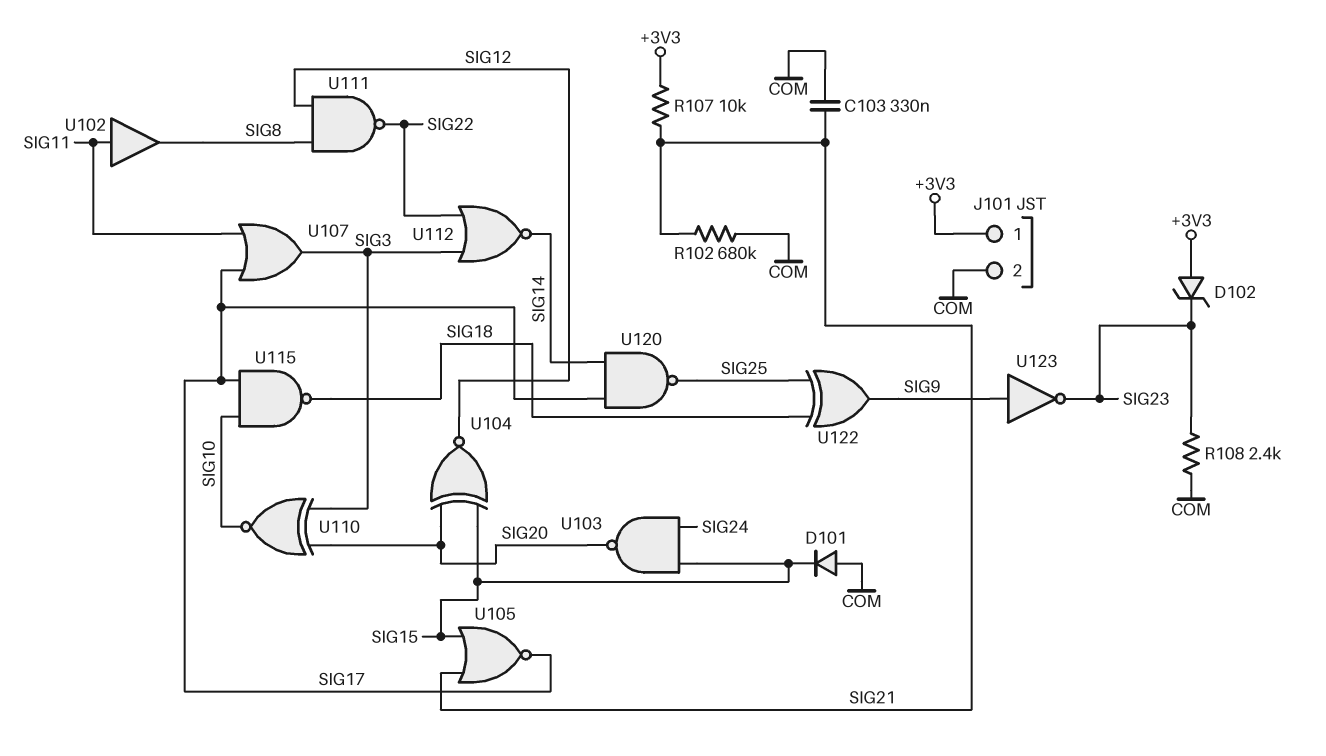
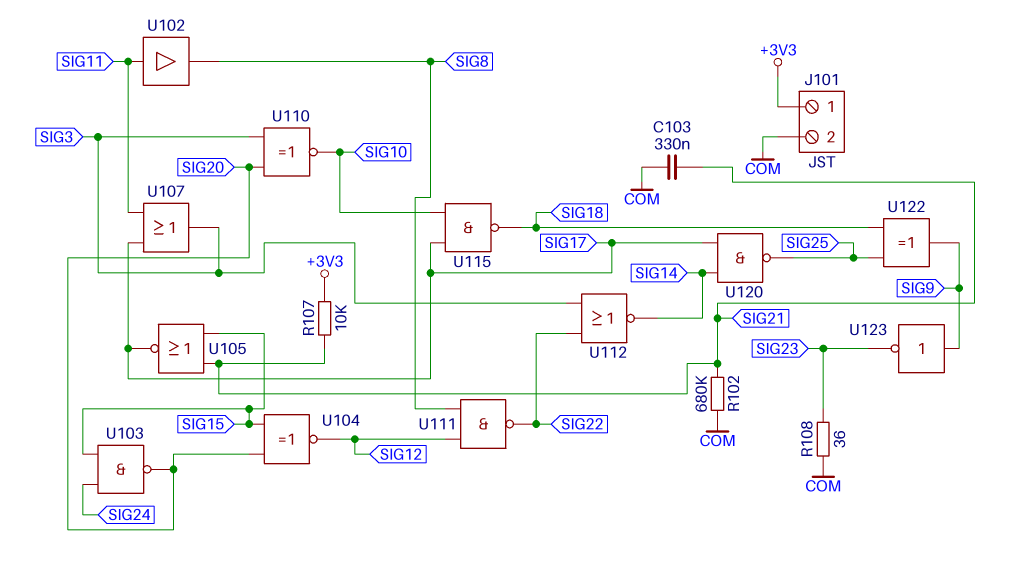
D101: diode (A COM, K SIG15) -> none
D102: zener (A +3V3, K SIG23) -> none
R108: 2.4k (COM, SIG23) -> 36 (COM, SIG23)

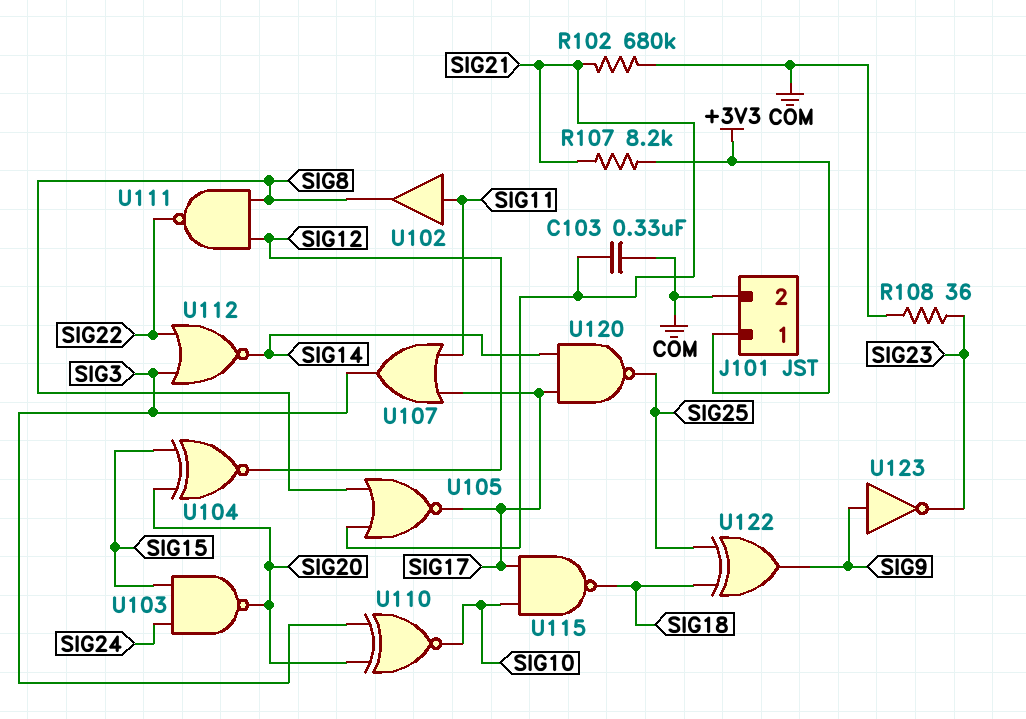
R107: 10k (+3V3, SIG21) -> 8.2k (+3V3, SIG21)
U105: NOR (in SIG15, in SIG21, out SIG17) -> NOR (in SIG8, in SIG21, out SIG17)

